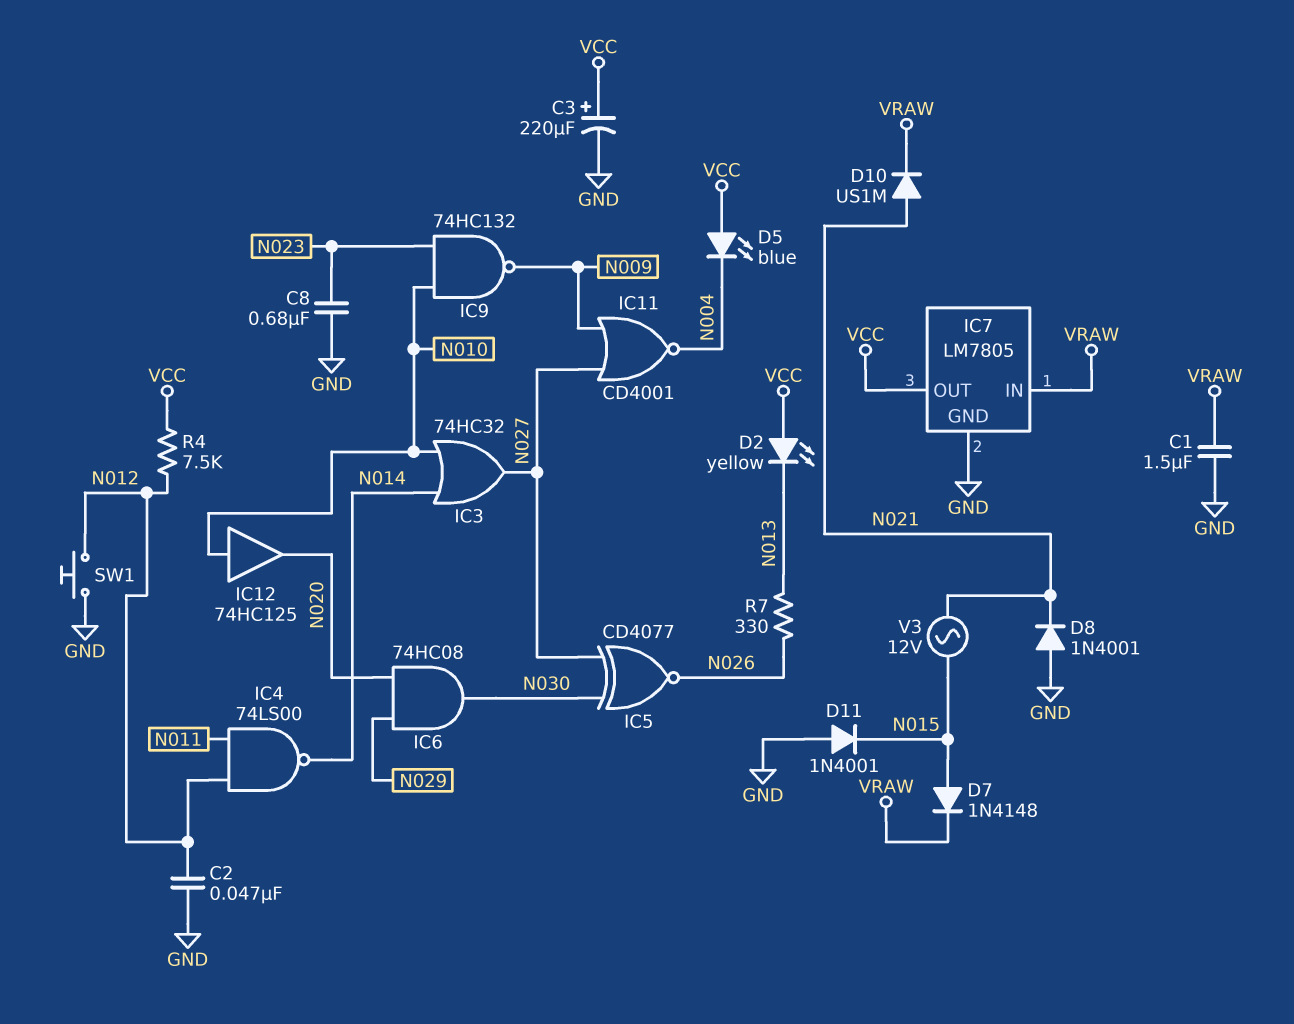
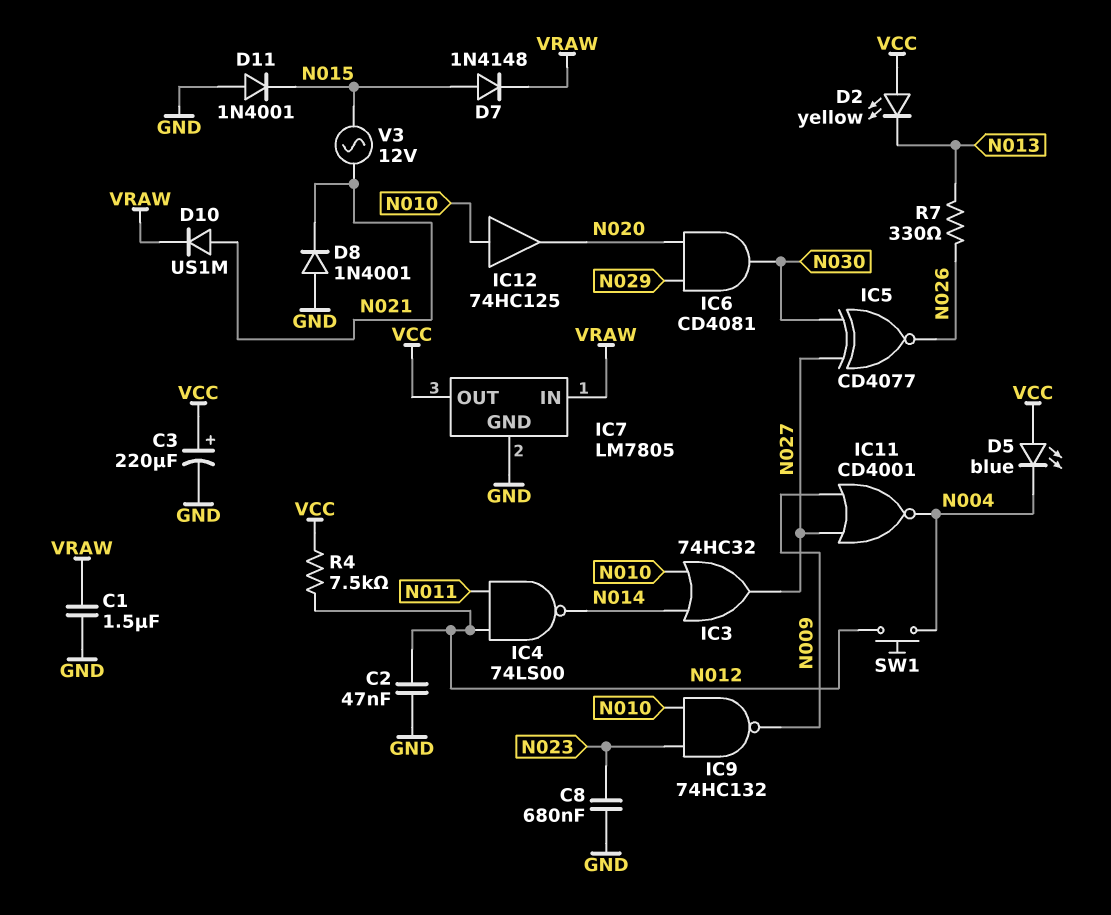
IC6: AND 74HC08 (in N020, in N029, out N030) -> AND CD4081 (in N020, in N029, out N030)
SW1: button (GND, N012) -> button (N004, N012)

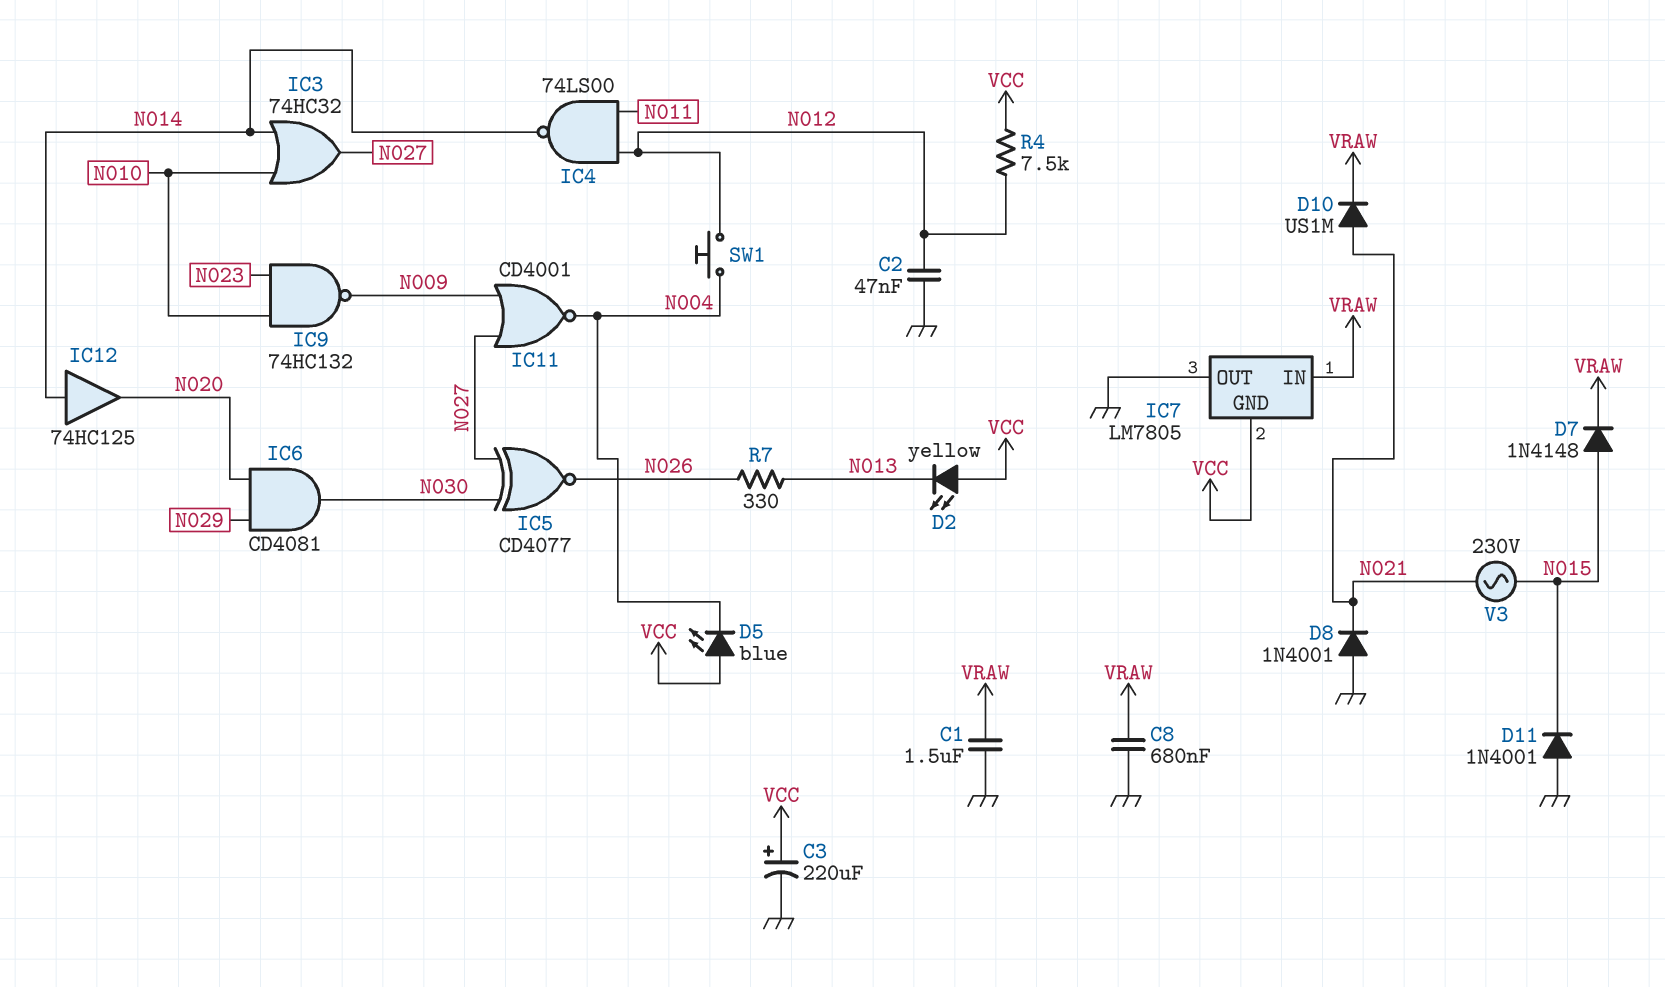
C8: 680nF (GND, N023) -> 680nF (GND, VRAW)
IC7 pin GND: GND -> VCC
IC7 pin OUT: VCC -> GND
IC12: buffer 74HC125 (in N010, out N020) -> buffer 74HC125 (in N014, out N020)
V3: AC 12V (N015, N021) -> AC 230V (N015, N021)

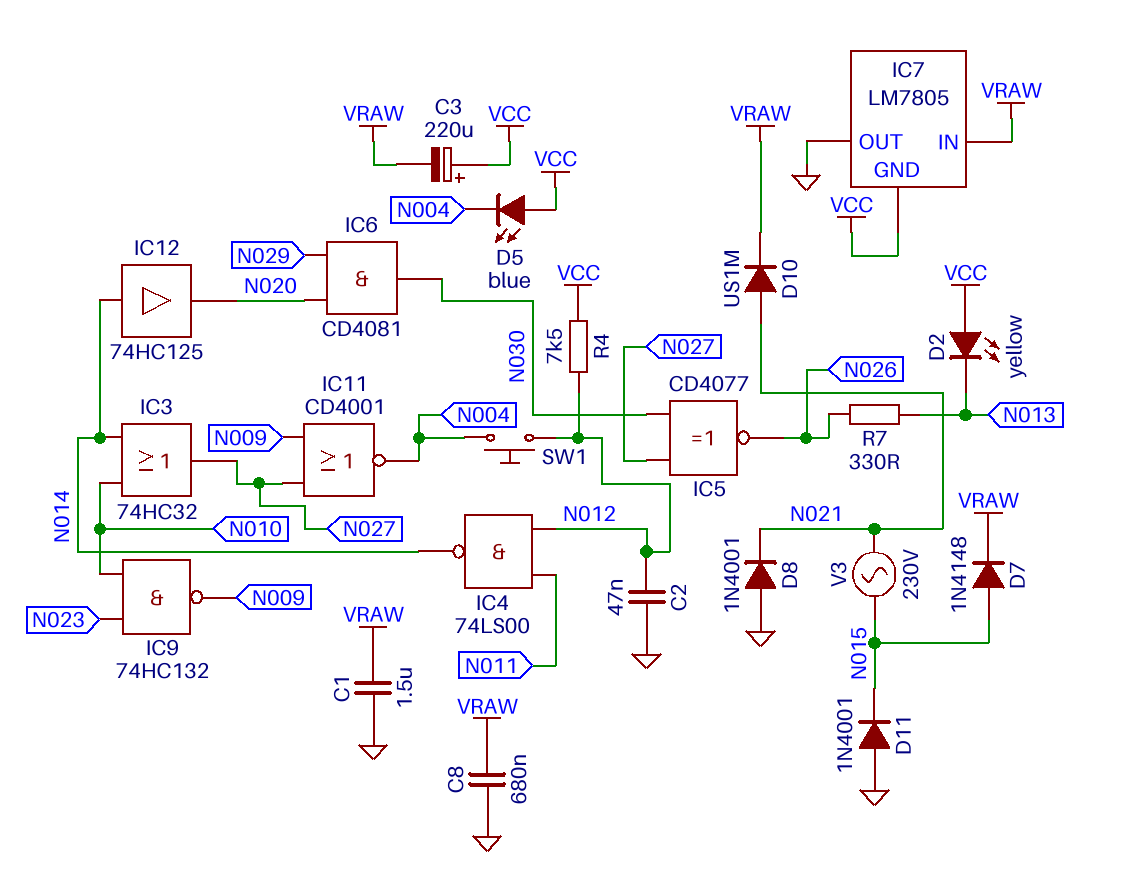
C3: 220uF (plus VCC, minus GND) -> 220uF (plus VCC, minus VRAW)

